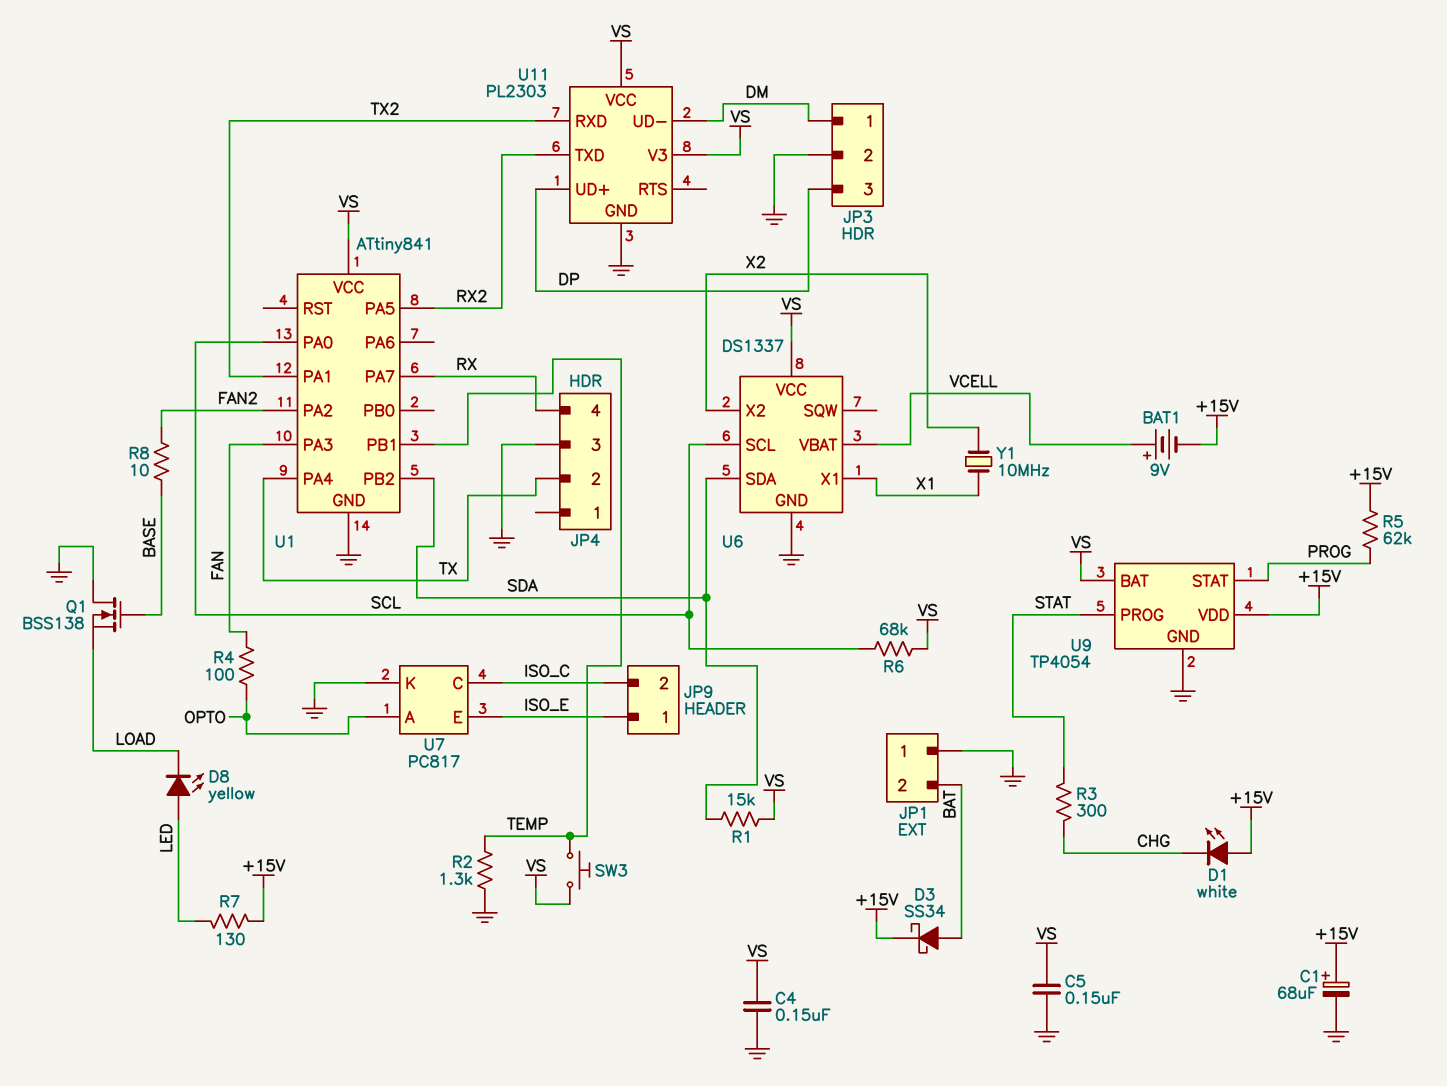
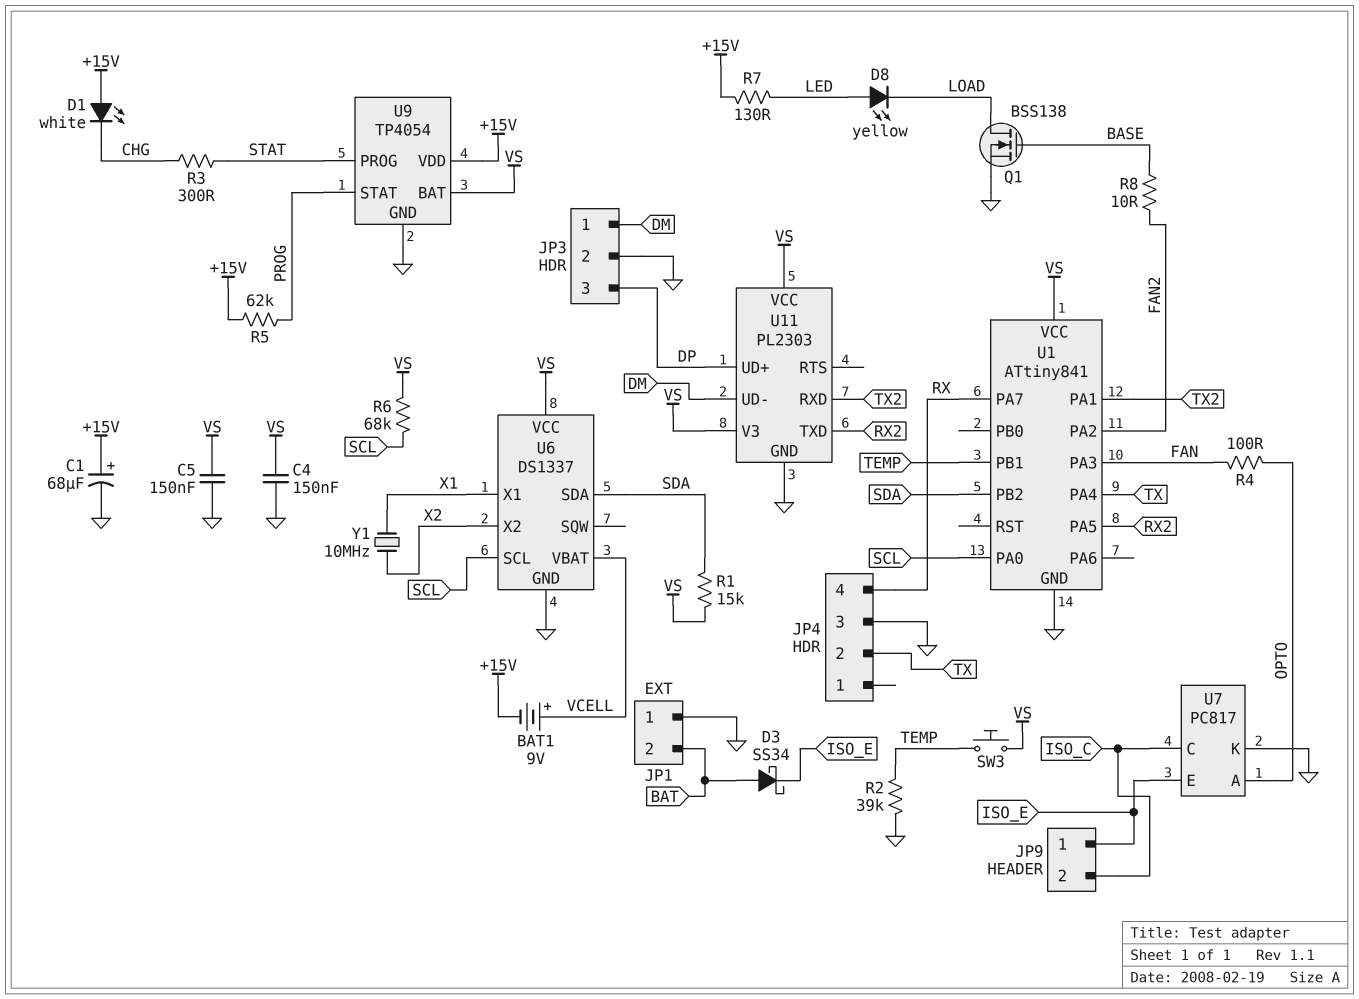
D3: schottky SS34 (A BAT, K +15V) -> schottky SS34 (A BAT, K ISO_E)
Q1: NMOS BSS138 (G BASE, D GND, S LOAD) -> NMOS BSS138 (G BASE, D LOAD, S GND)
R2: 1.3k (GND, TEMP) -> 39k (GND, TEMP)

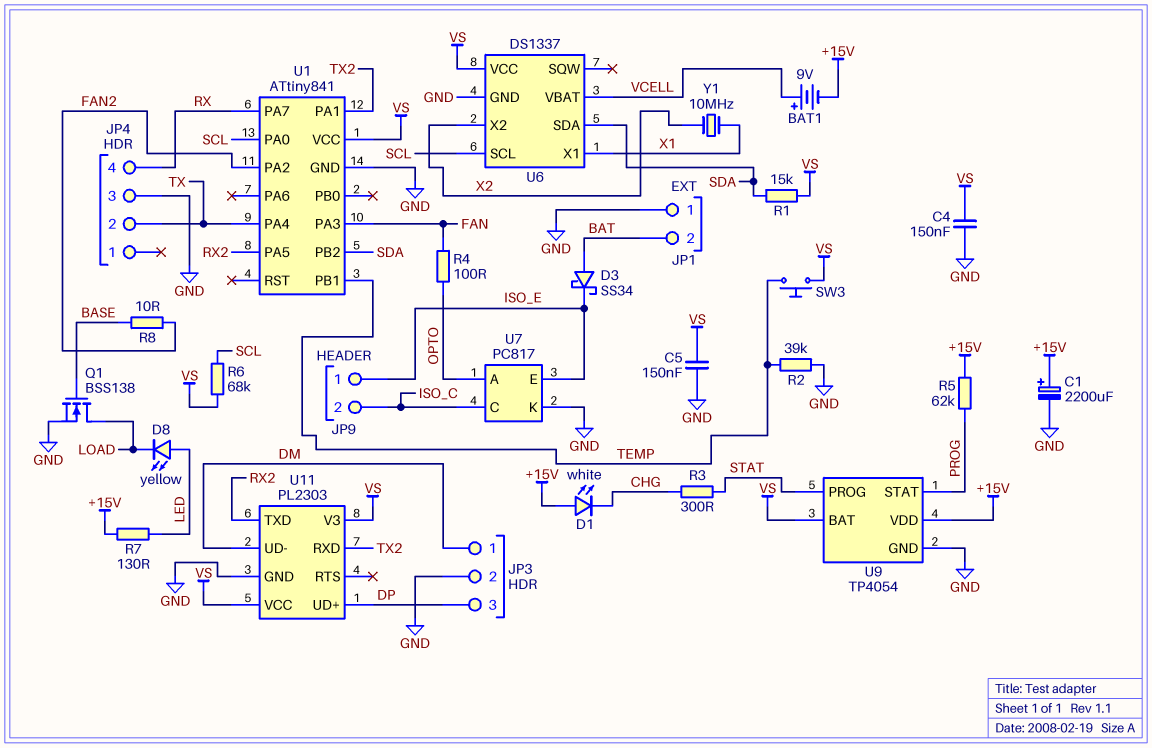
C1: 68uF (plus +15V, minus GND) -> 2200uF (plus +15V, minus GND)

